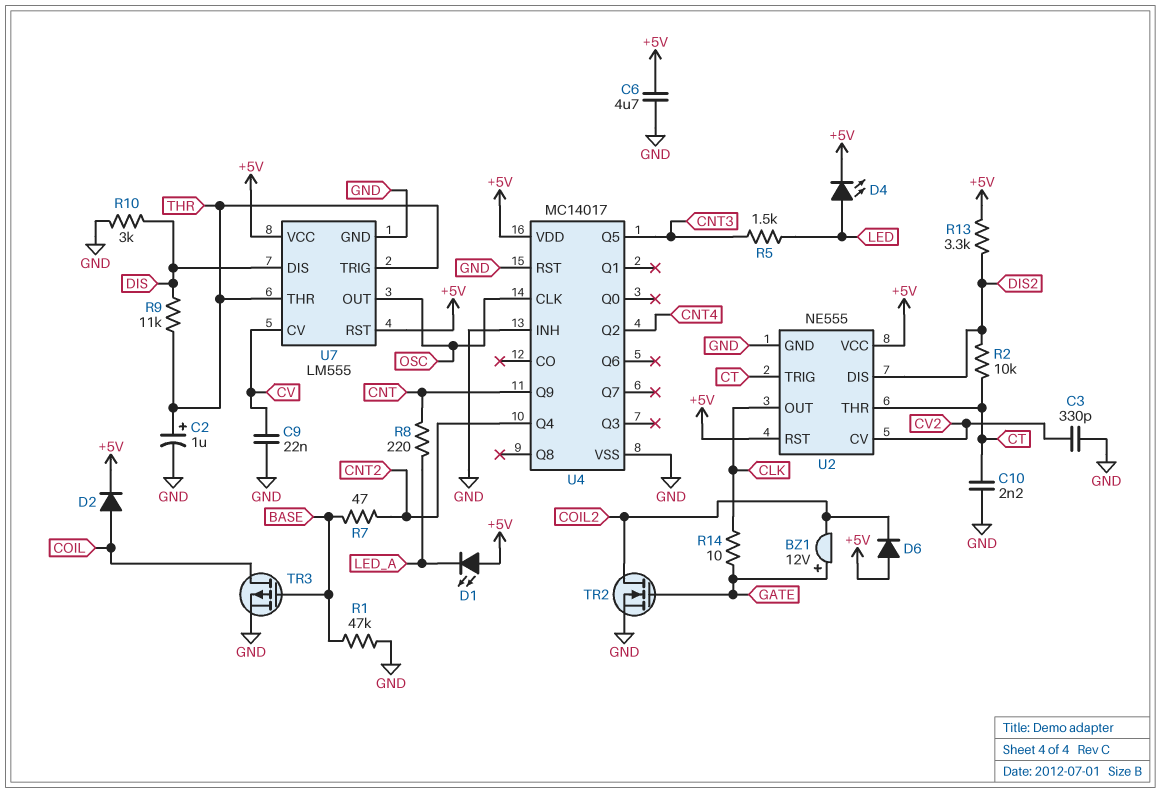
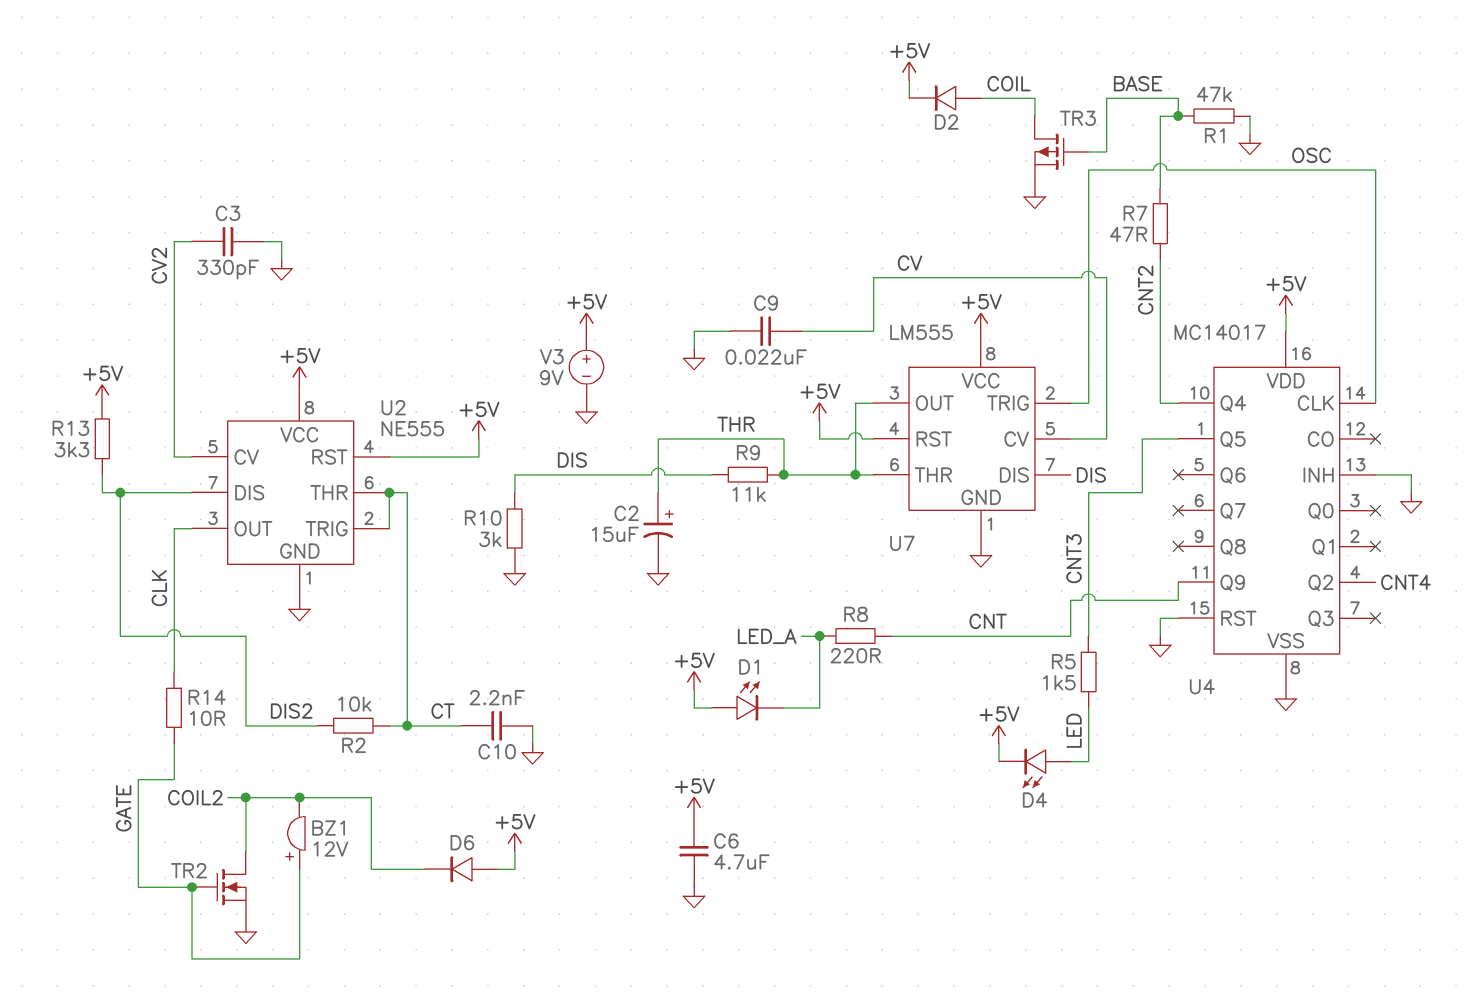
C2: 1uF (plus THR, minus GND) -> 15uF (plus THR, minus GND)
U7 pin OUT: OSC -> THR
U7 pin TRIG: THR -> OSC
V3: none -> 9V (plus +5V, minus GND)

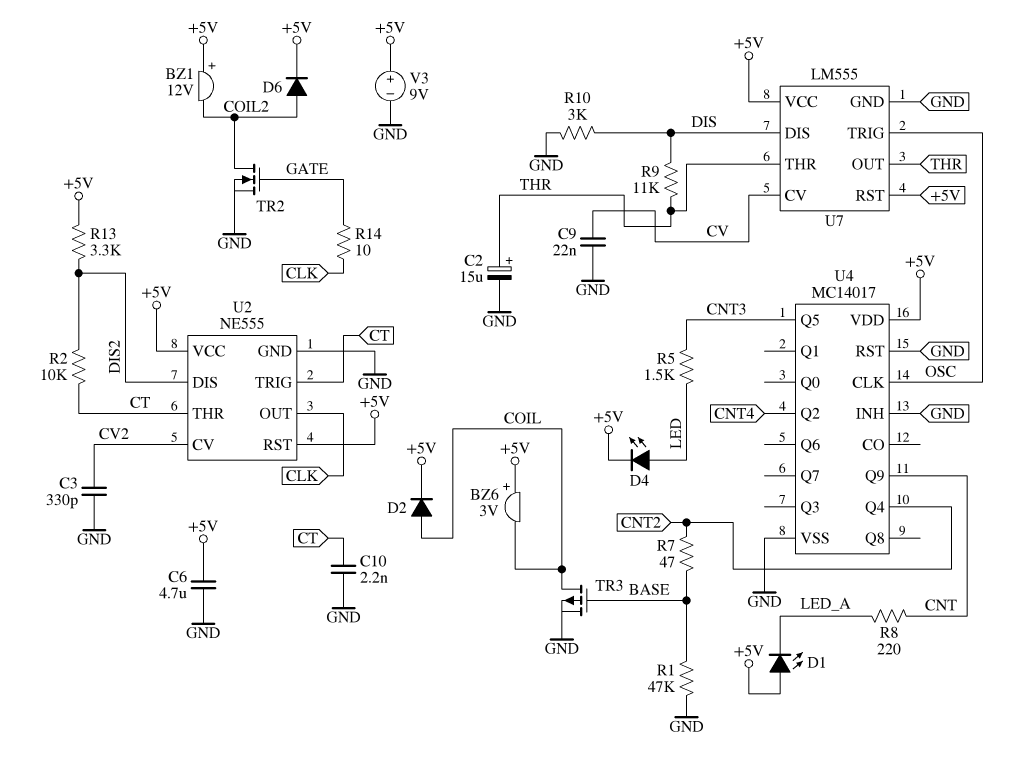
BZ1: buzzer 12V (plus GATE, minus COIL2) -> buzzer 12V (plus +5V, minus COIL2)
BZ6: none -> buzzer 3V (plus +5V, minus COIL)
D6: diode (A +5V, K COIL2) -> diode (A COIL2, K +5V)

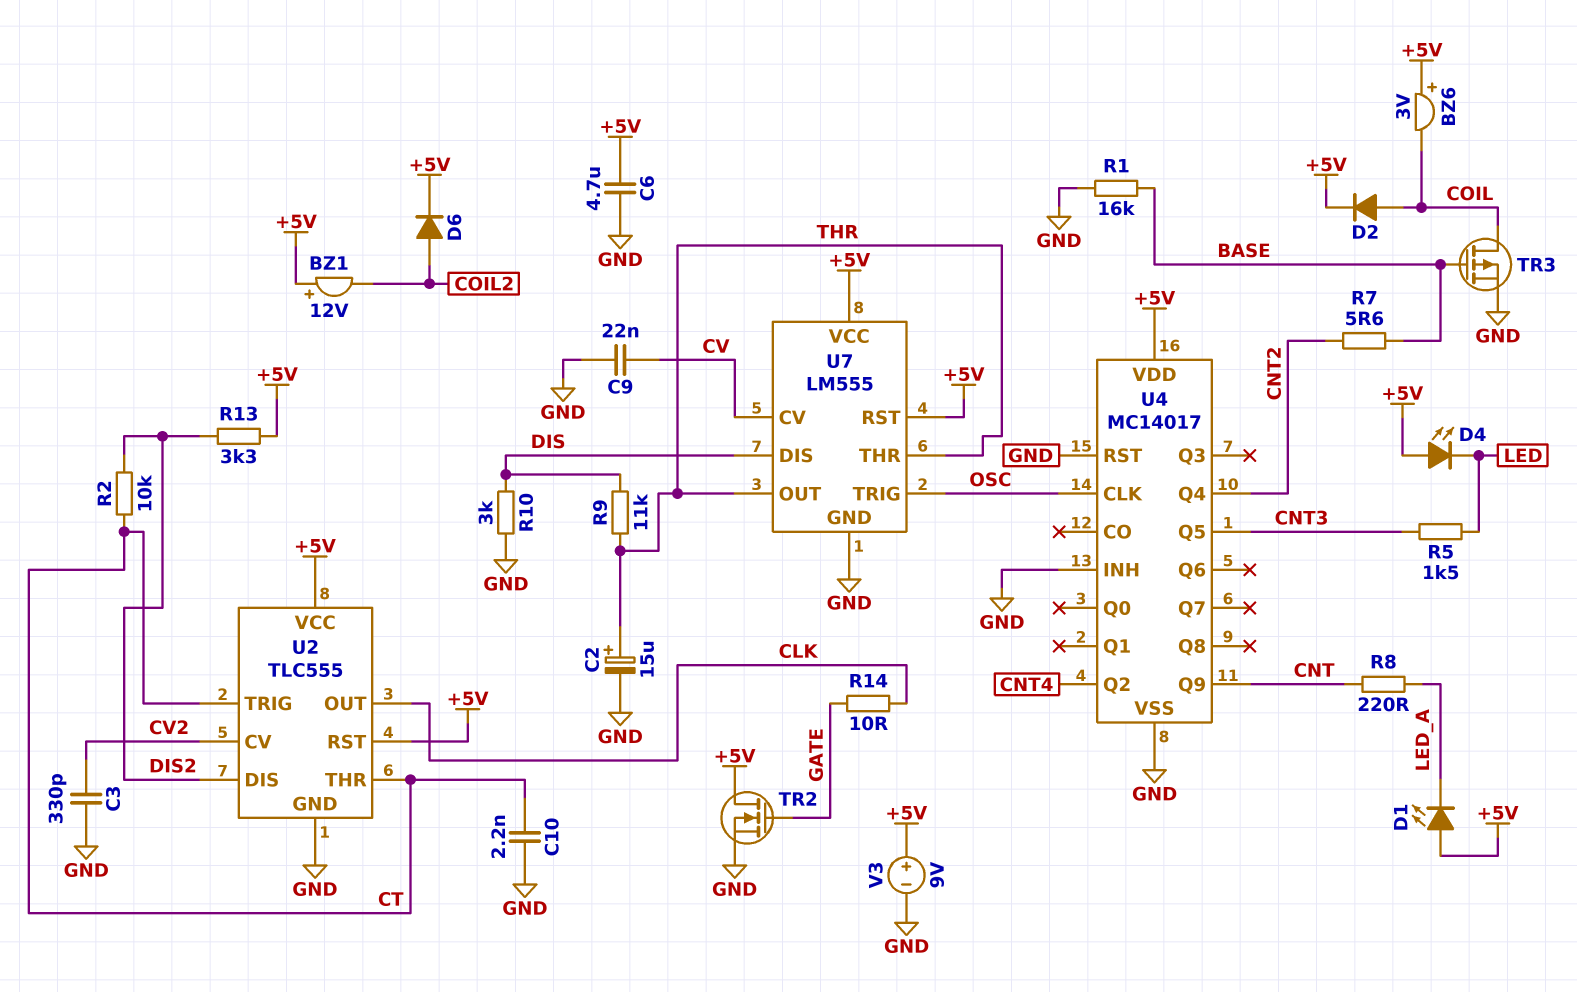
D4: LED (A LED, K +5V) -> LED (A +5V, K LED)
R1: 47k (BASE, GND) -> 16k (BASE, GND)
R7: 47 (BASE, CNT2) -> 5.6 (BASE, CNT2)
TR2: NMOS (G GATE, D COIL2, S GND) -> NMOS (G GATE, D +5V, S GND)
U2: NE555 -> TLC555

